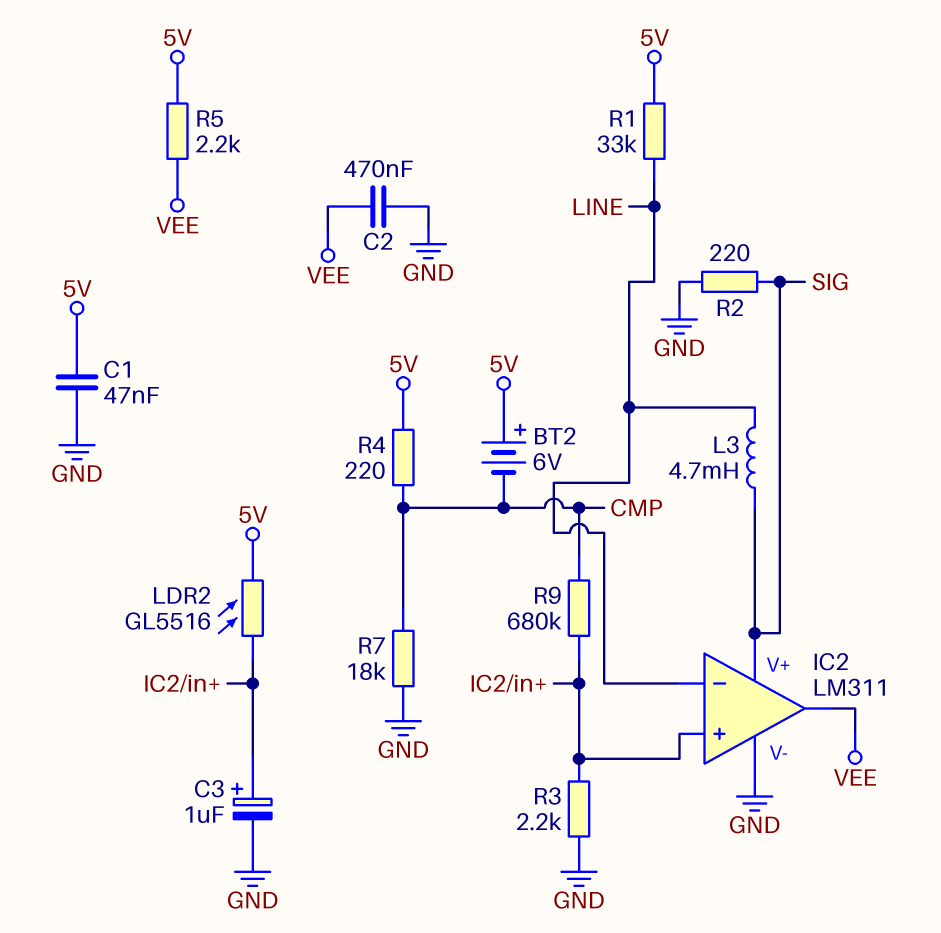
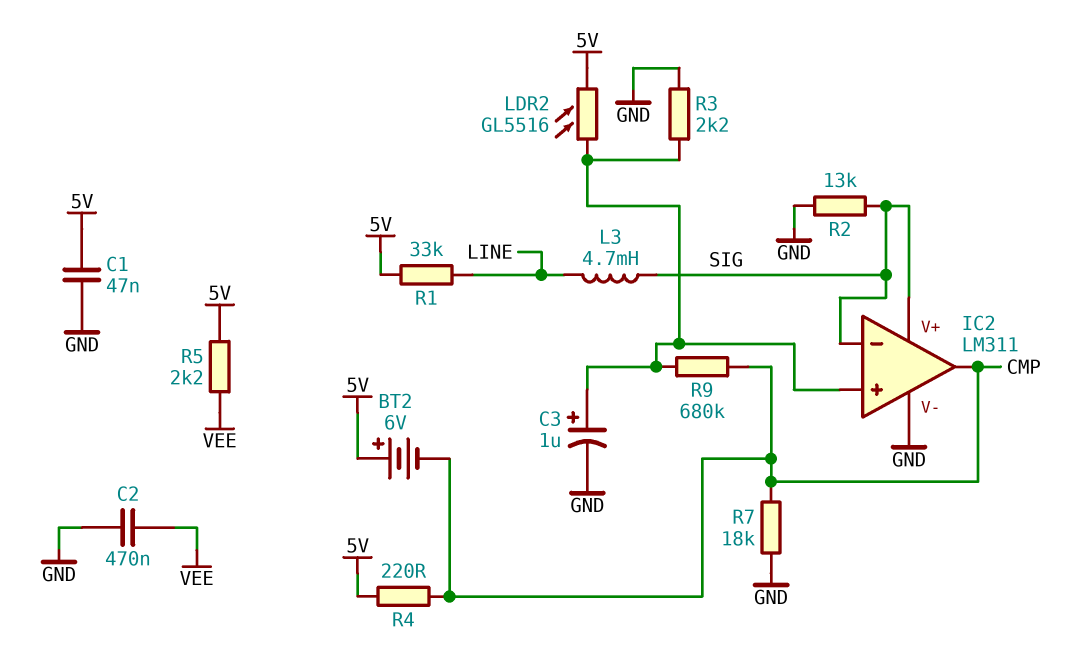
IC2 pin in-: LINE -> SIG
IC2 pin out: VEE -> CMP
R2: 220 (GND, SIG) -> 13k (GND, SIG)

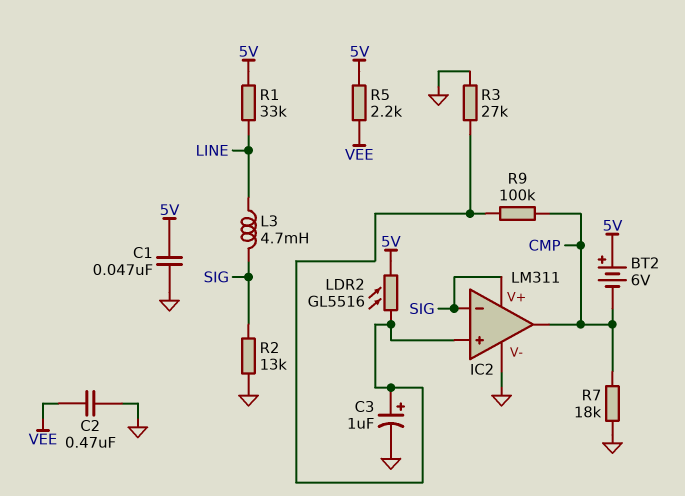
R3: 2.2k (GND, IC2/in+) -> 27k (GND, IC2/in+)
R4: 220 (5V, CMP) -> none
R9: 680k (CMP, IC2/in+) -> 100k (CMP, IC2/in+)

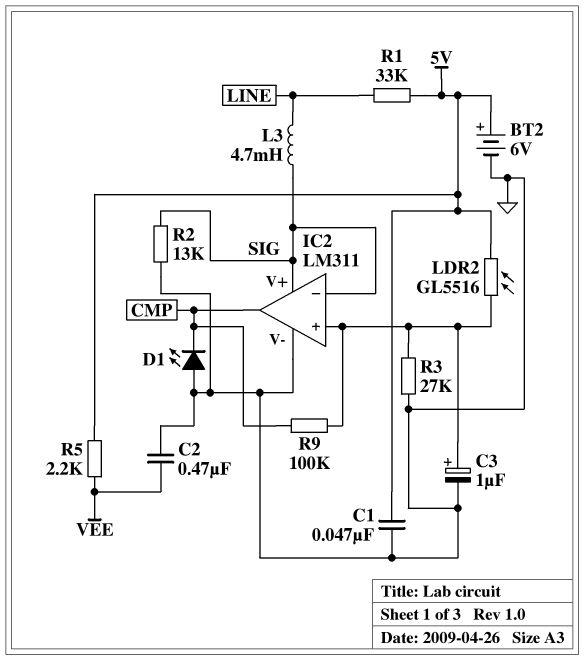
BT2: 6V (plus 5V, minus CMP) -> 6V (plus 5V, minus GND)
D1: none -> LED (A GND, K CMP)
R7: 18k (CMP, GND) -> none

